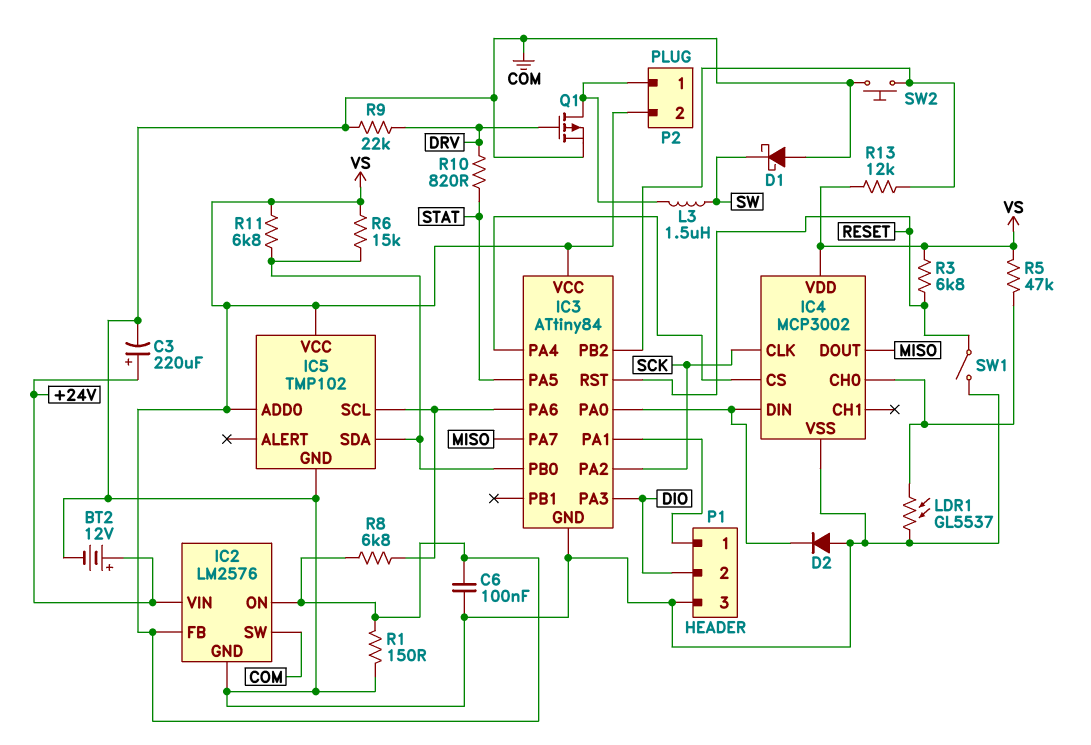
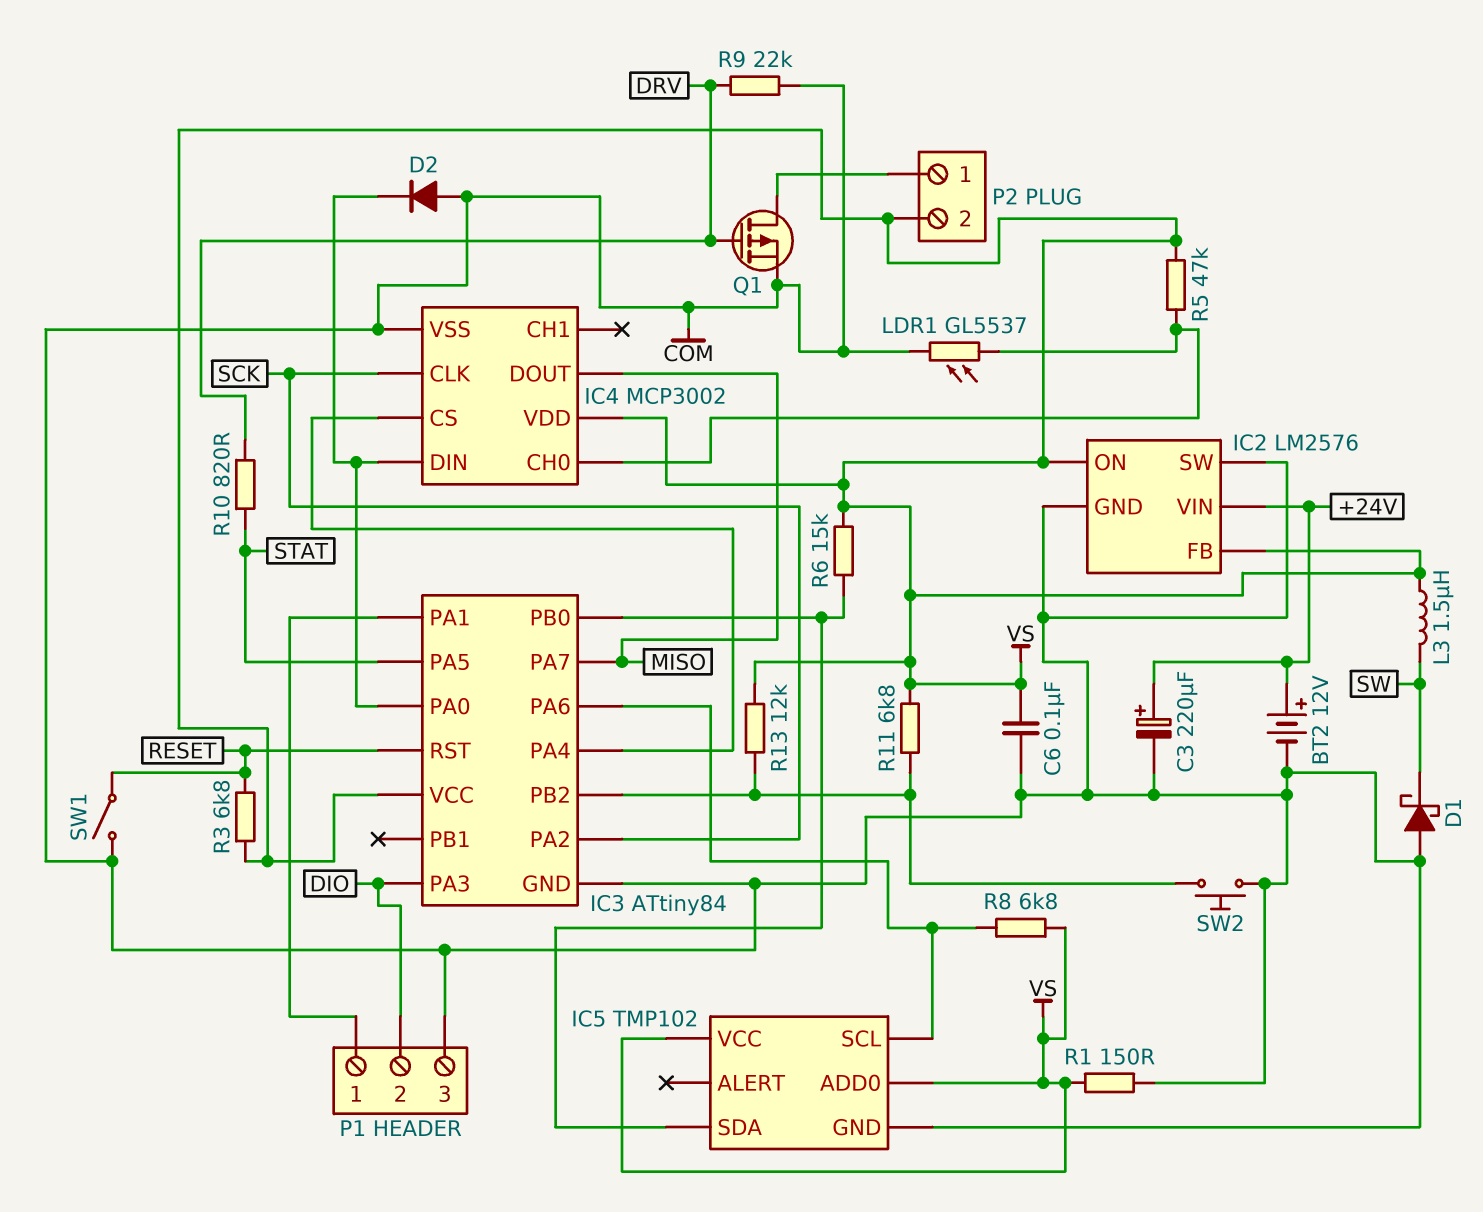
L3: 1.5uH (P2/1, SW) -> 1.5uH (SW, VS)
R11: 6.8k (IC3/PB0, VS) -> 6.8k (IC3/PB2, VS)

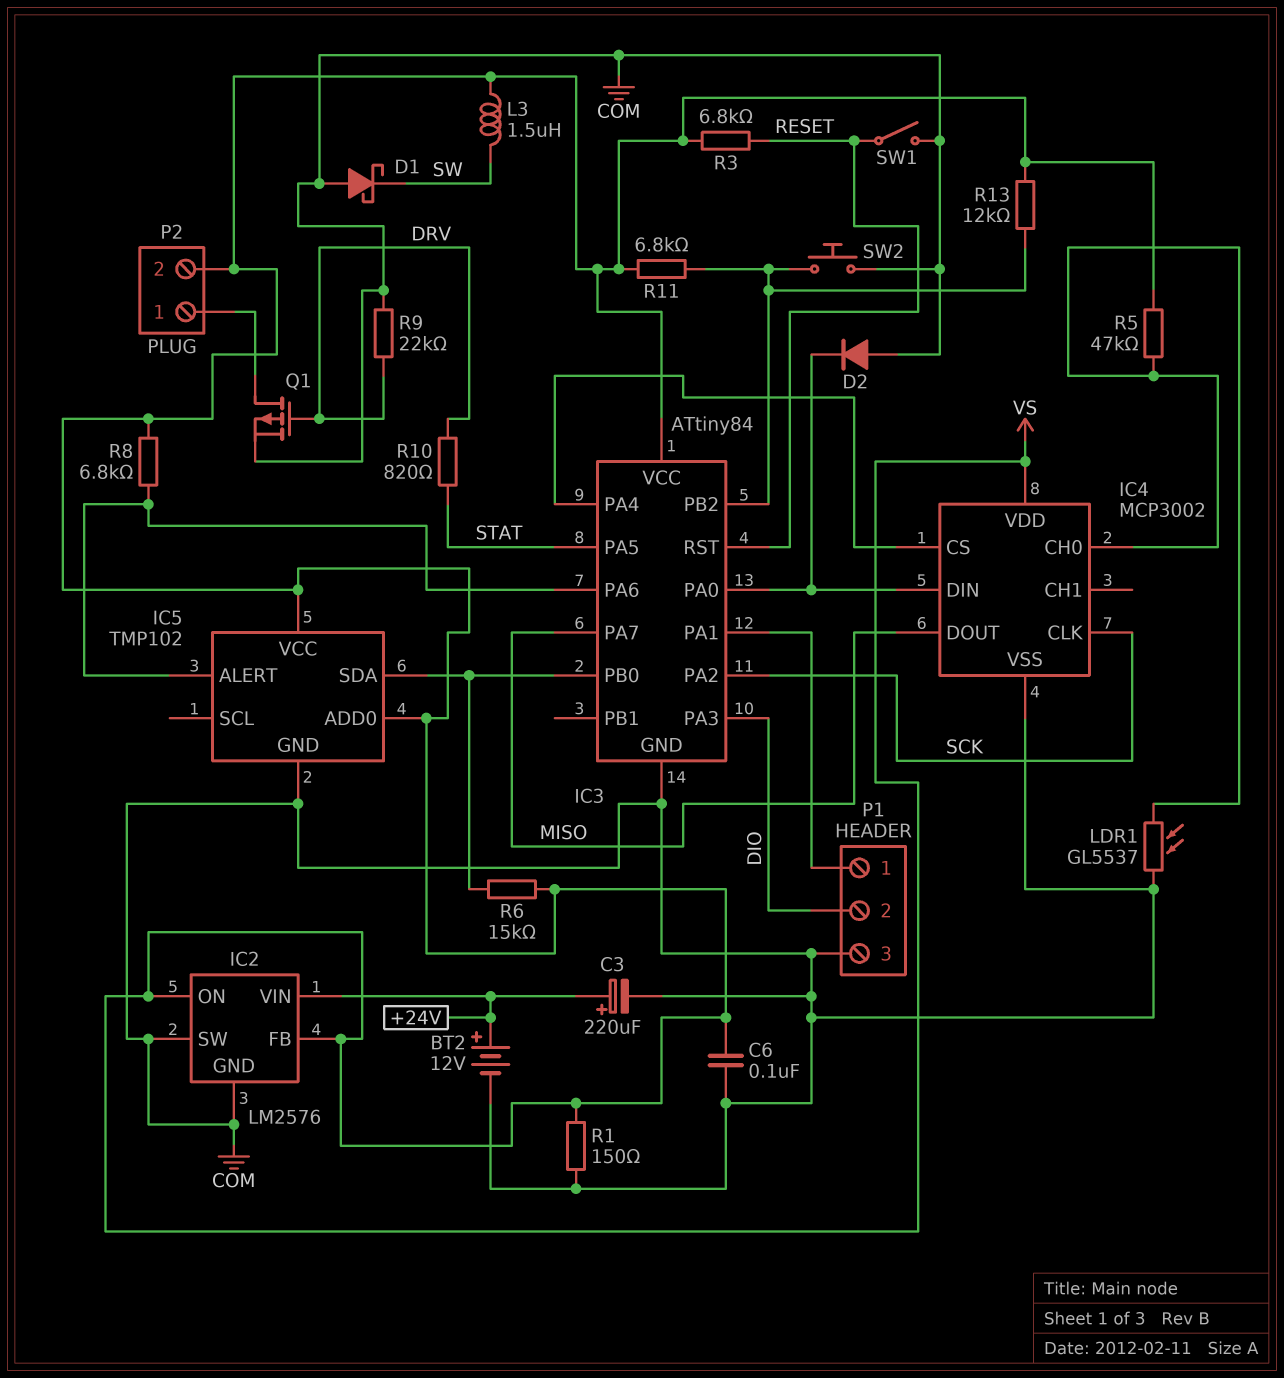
IC5 pin ALERT: none -> IC3/PA6
IC5 pin SCL: IC3/PA6 -> none

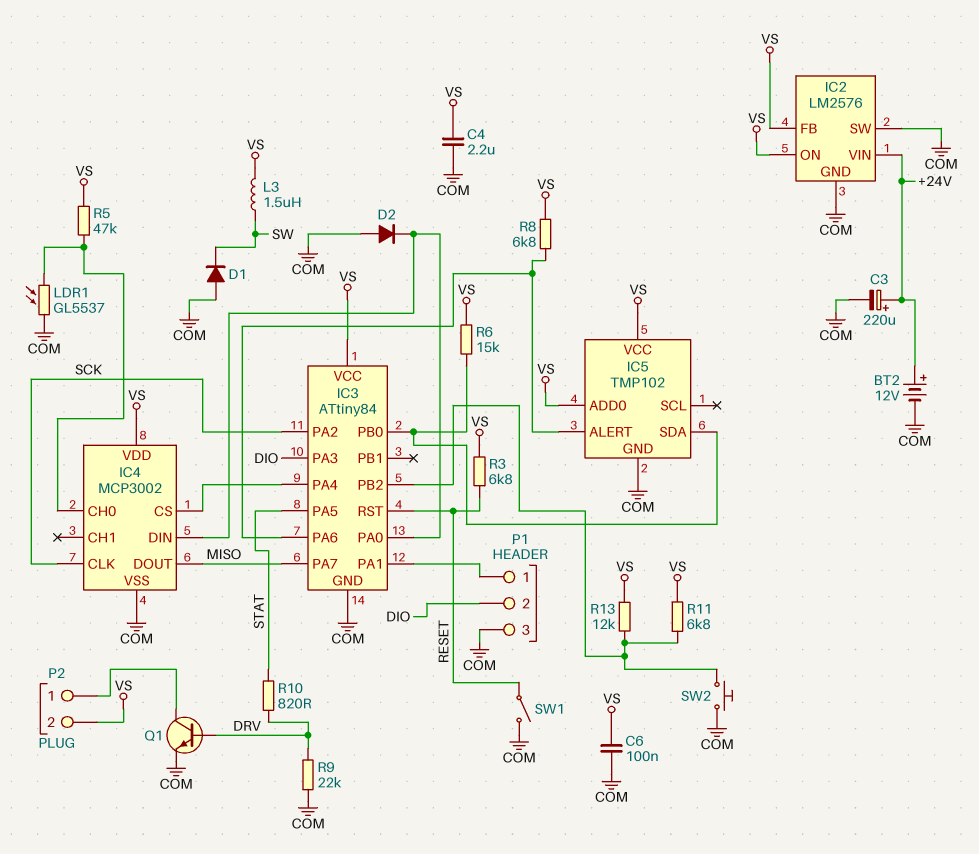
C4: none -> 2.2uF (COM, VS)
D1: schottky (A COM, K SW) -> diode (A COM, K SW)
Q1: PMOS (G DRV, D P2/1, S COM) -> NPN (B DRV, C P2/1, E COM)
R1: 150 (COM, VS) -> none

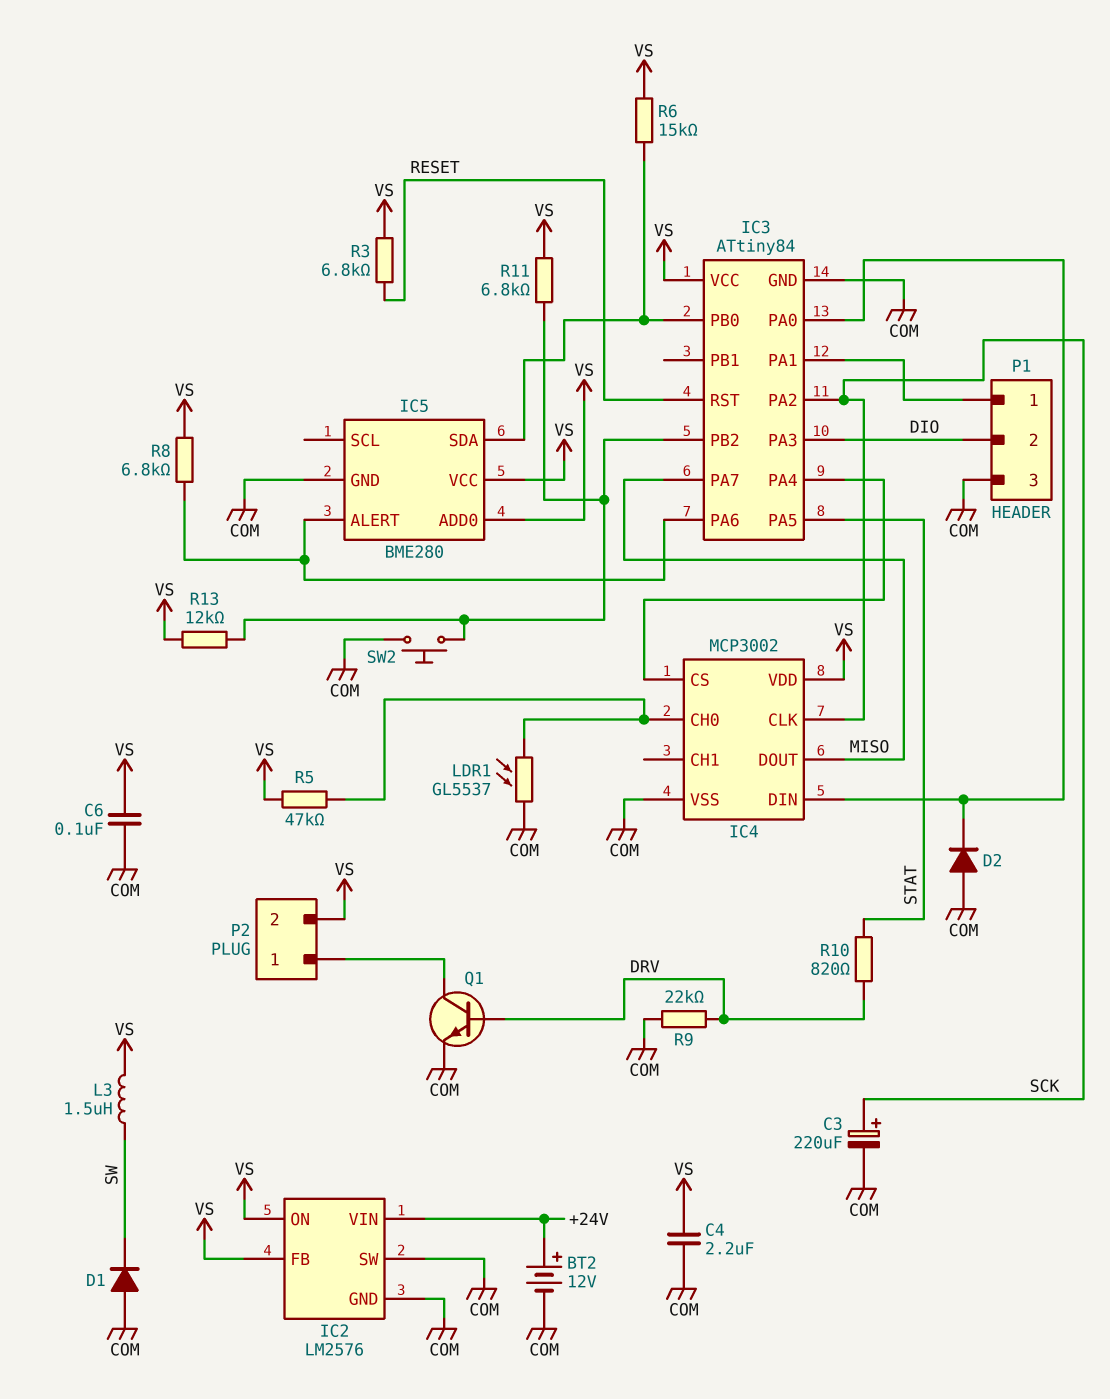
C3: 220uF (plus +24V, minus COM) -> 220uF (plus SCK, minus COM)
IC5: TMP102 -> BME280
SW1: switch (COM, RESET) -> none

